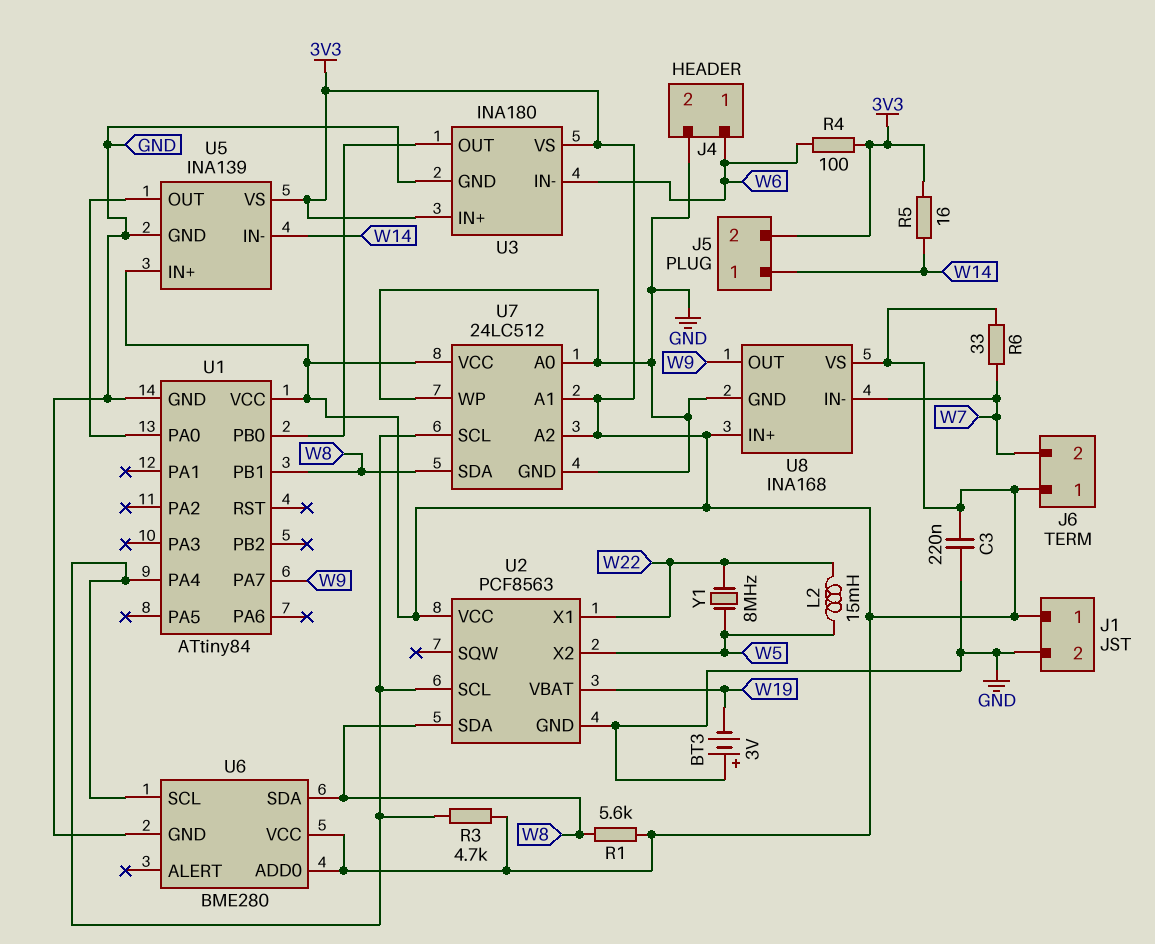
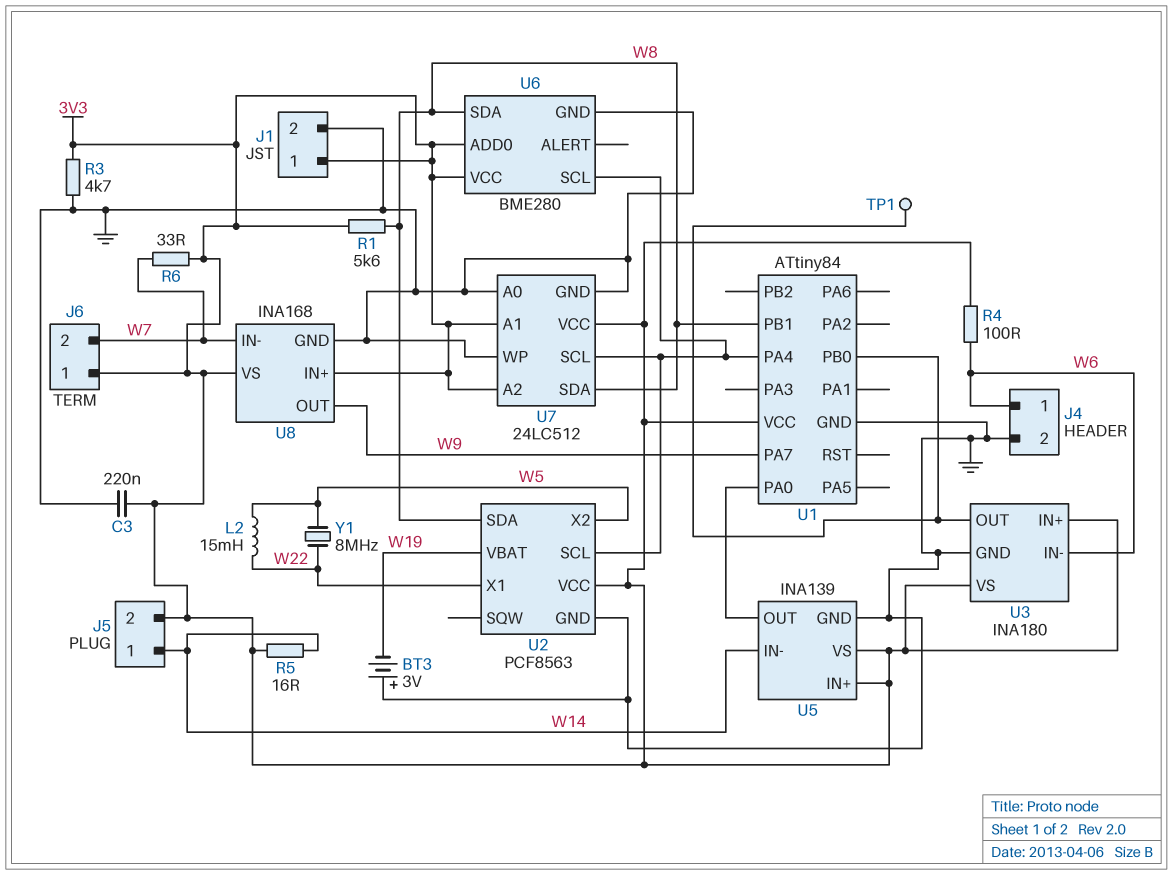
R3: 4.7k (3V3, U1/PA4) -> 4.7k (3V3, GND)
TP1: none -> test point (U1/PB0)

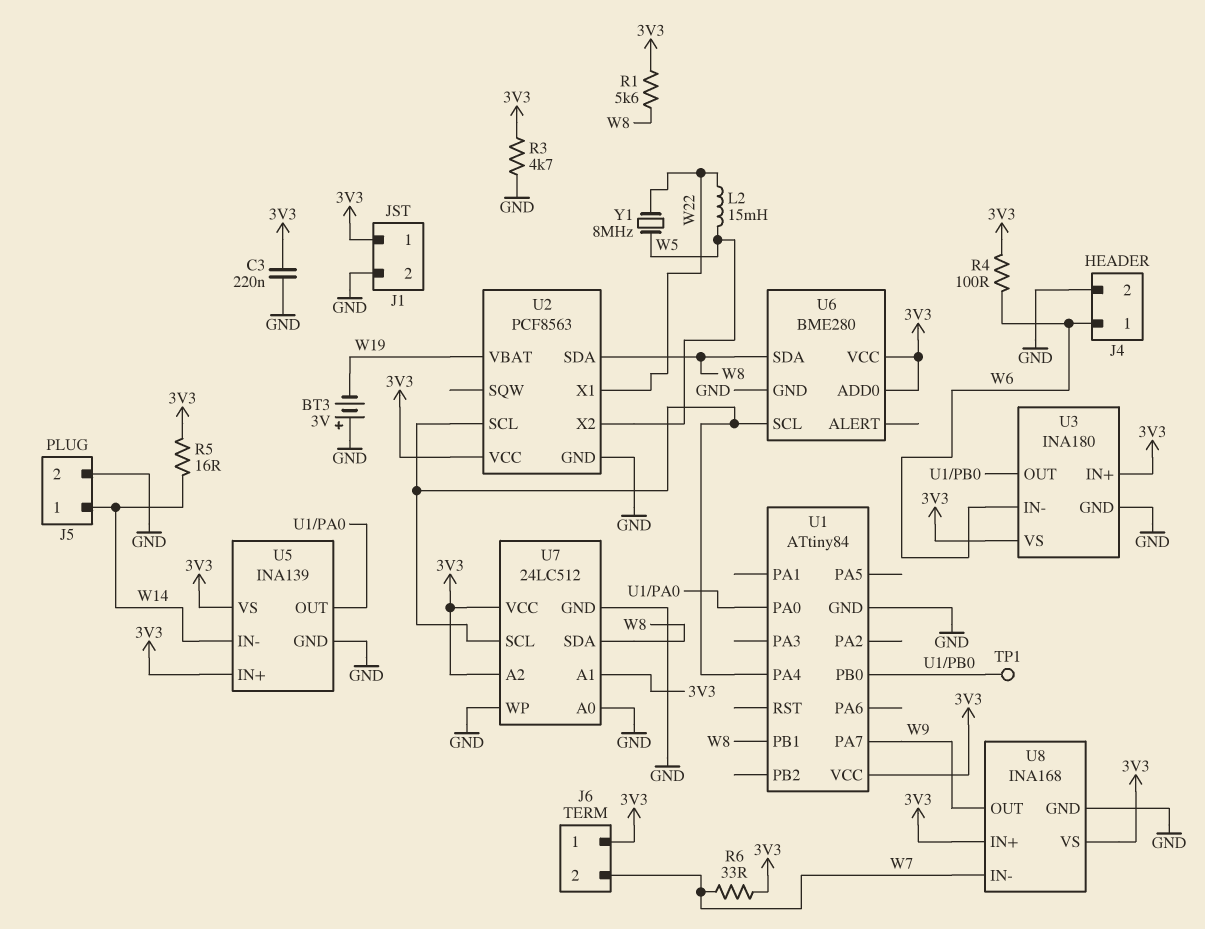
J5 pin 2: 3V3 -> GND

